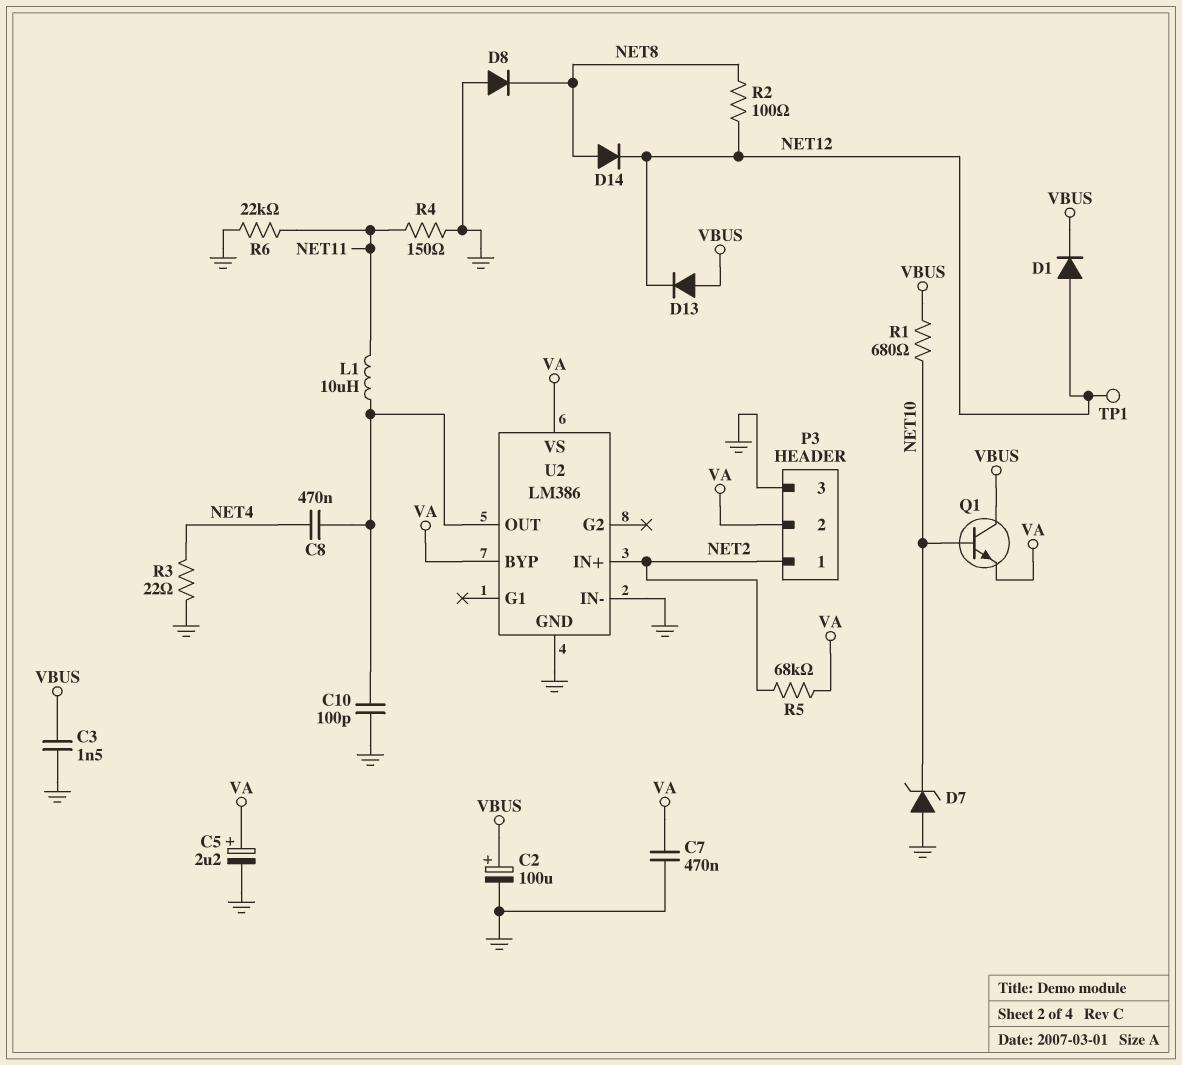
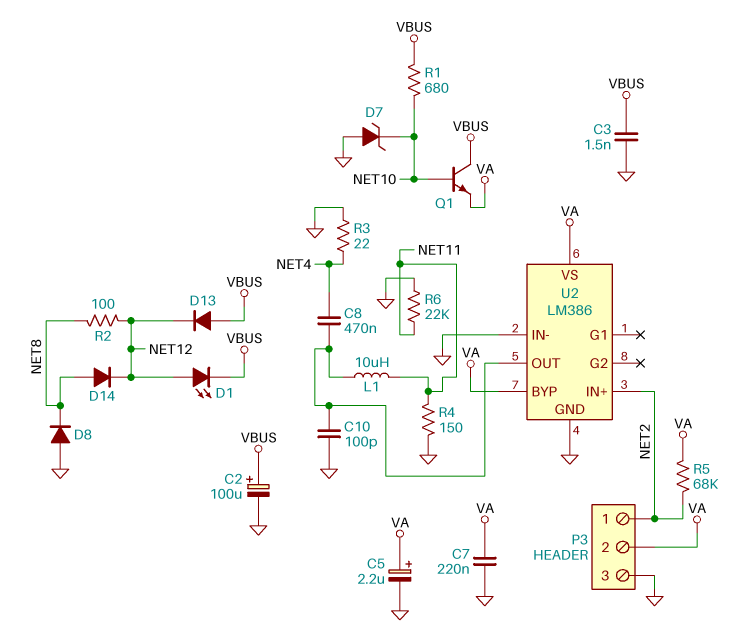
C7: 470nF (GND, VA) -> 220nF (GND, VA)
D1: diode (A NET12, K VBUS) -> LED (A NET12, K VBUS)
TP1: test point (NET12) -> none

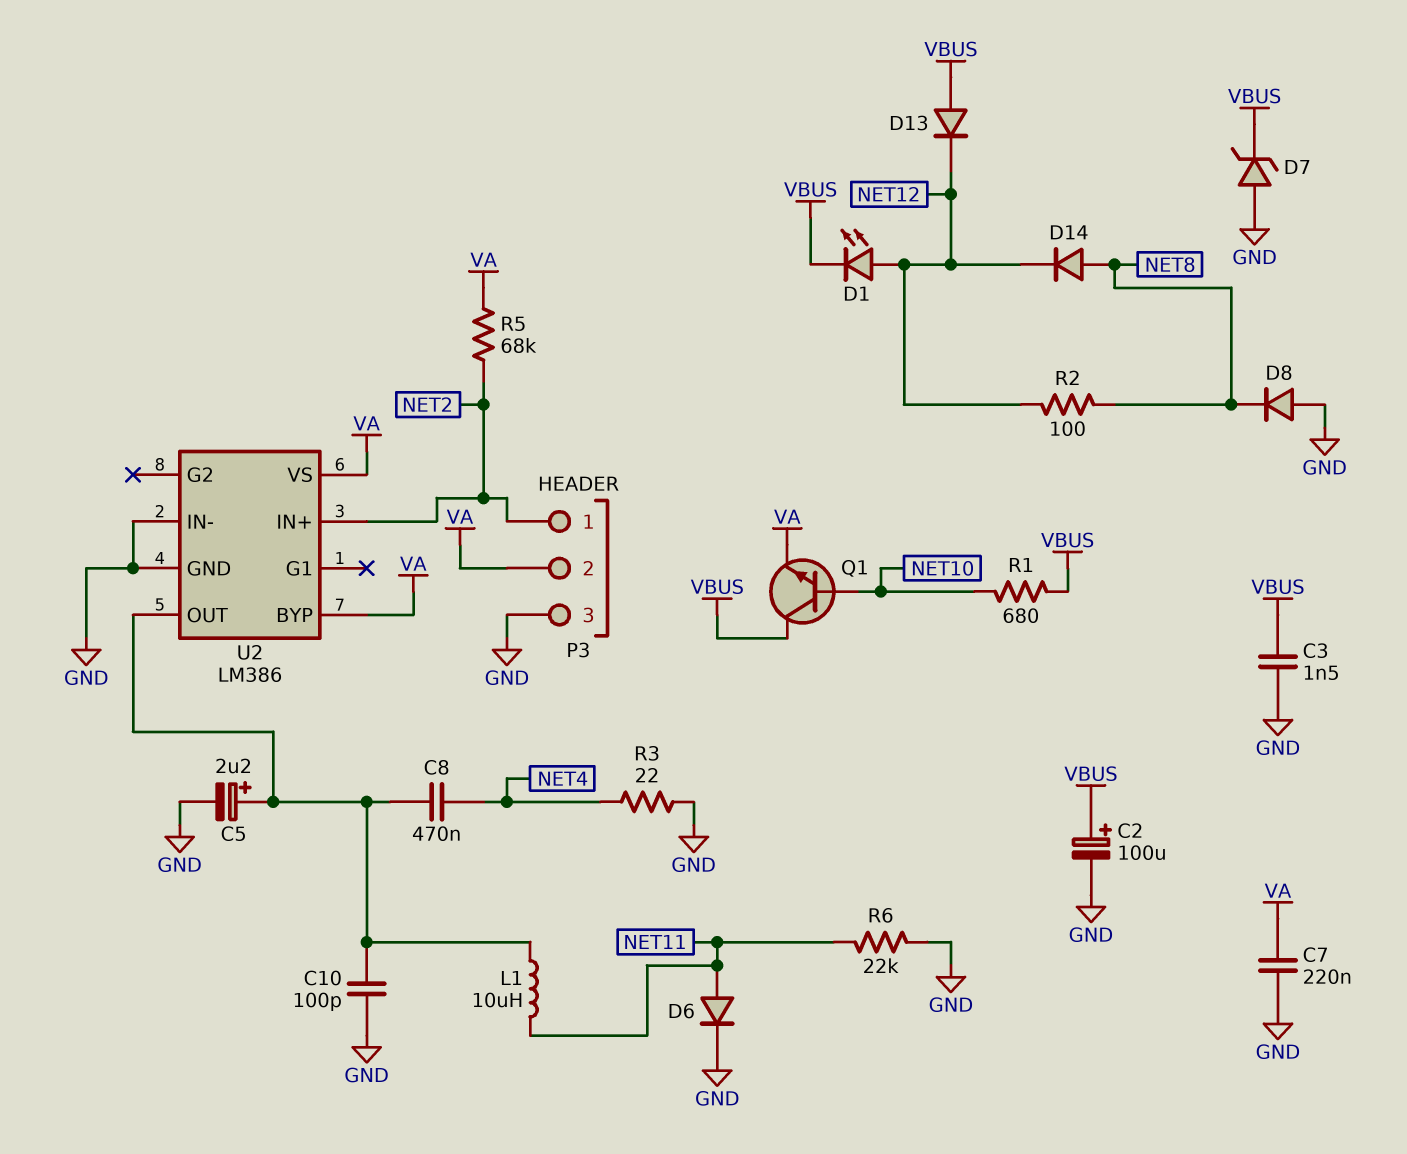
C5: 2.2uF (plus VA, minus GND) -> 2.2uF (plus U2/OUT, minus GND)
D6: none -> diode (A NET11, K GND)
D7: zener (A GND, K NET10) -> zener (A GND, K VBUS)
R4: 150 (GND, NET11) -> none

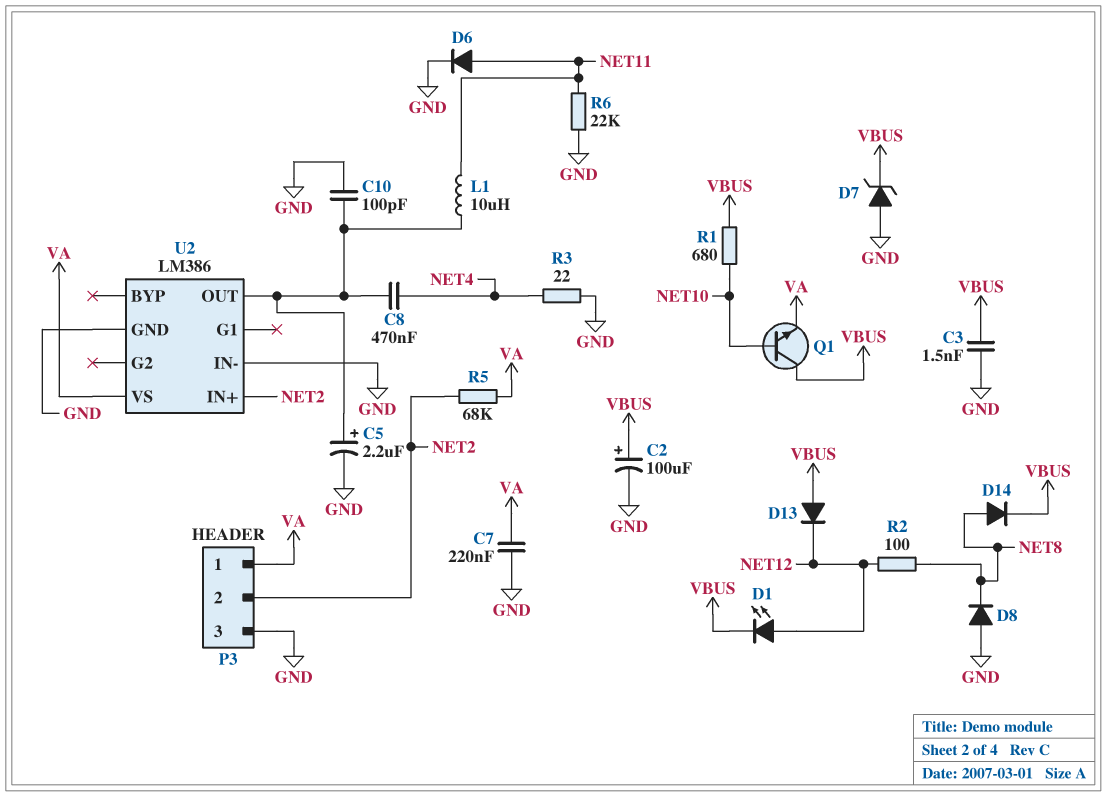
D14: diode (A NET8, K NET12) -> diode (A NET8, K VBUS)
P3 pin 1: NET2 -> VA
P3 pin 2: VA -> NET2
U2 pin BYP: VA -> none

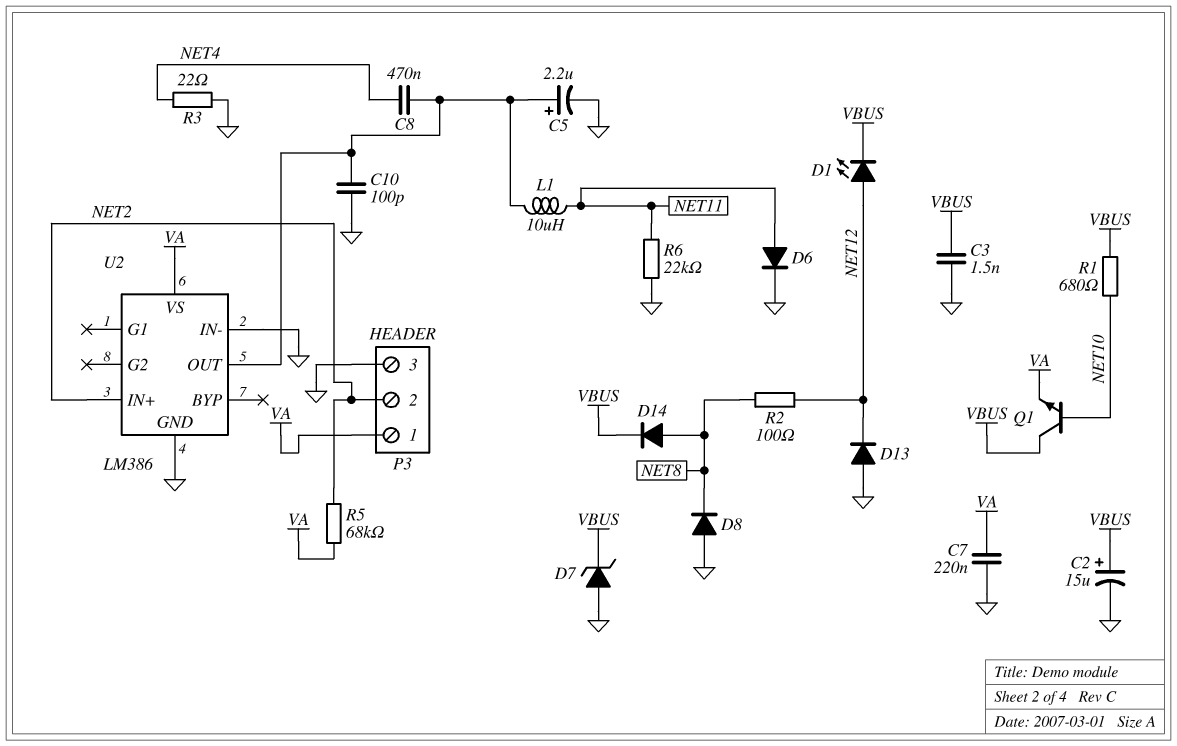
C2: 100uF (plus VBUS, minus GND) -> 15uF (plus VBUS, minus GND)
D13: diode (A VBUS, K NET12) -> diode (A GND, K NET12)

